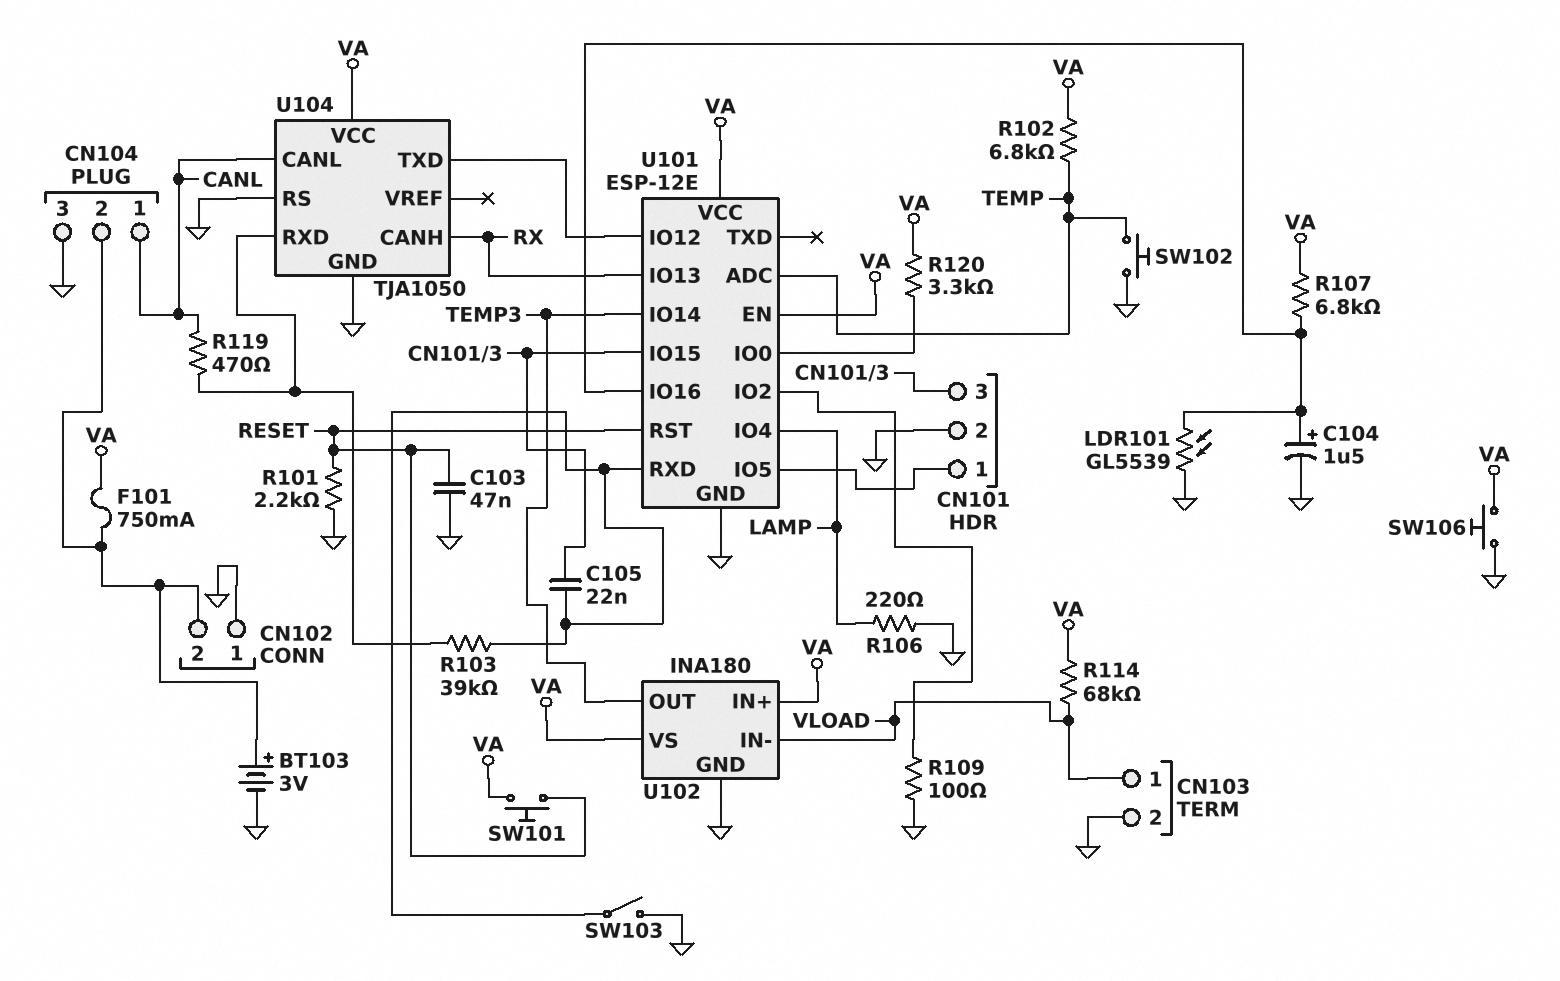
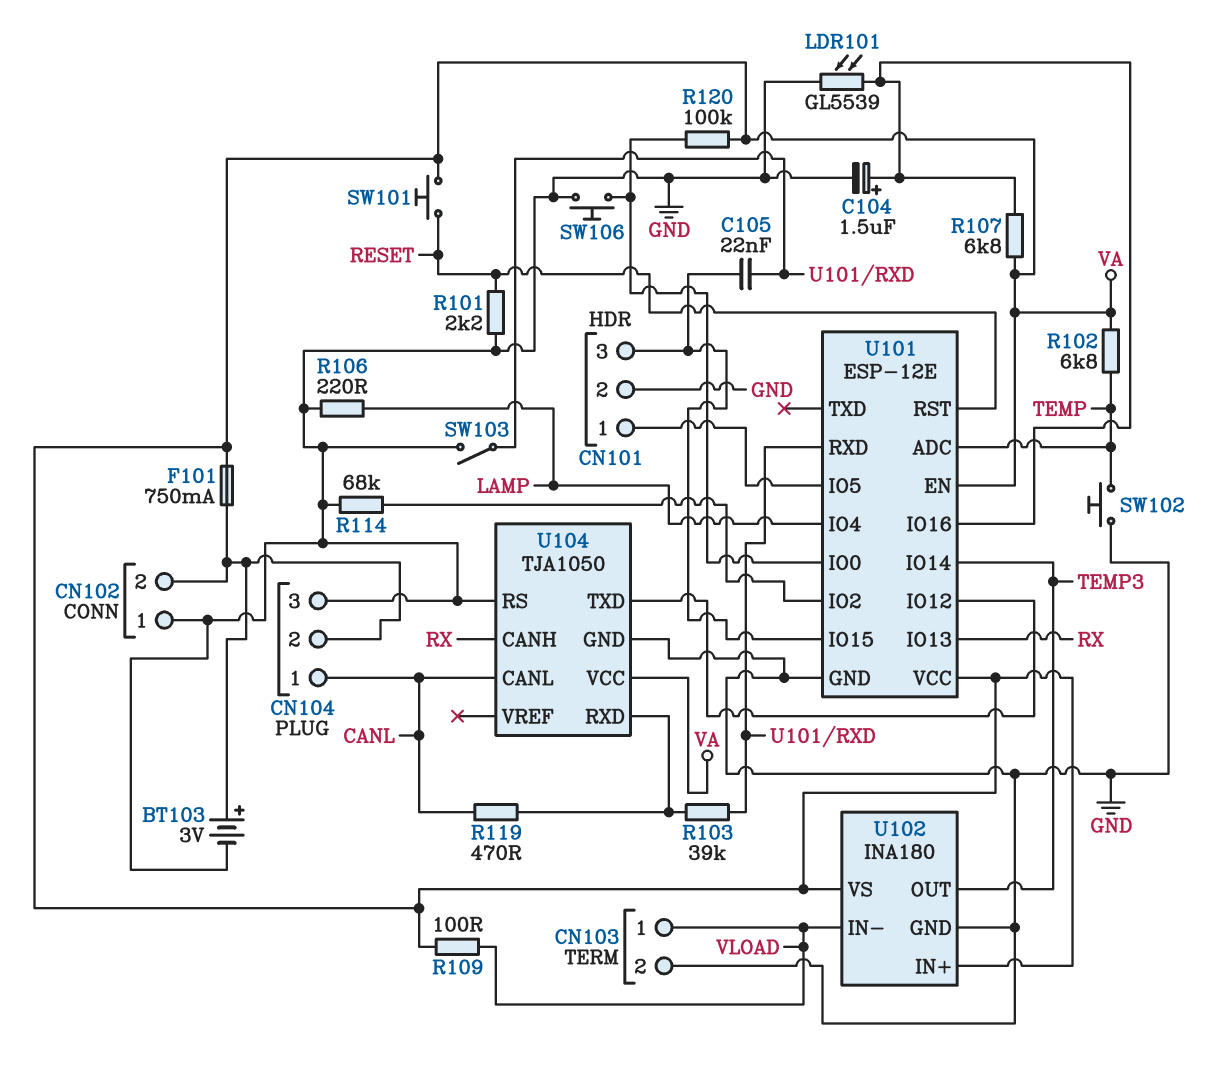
C103: 47nF (GND, RESET) -> none
R109: 100 (GND, U101/IO2) -> 100 (VA, VLOAD)
R114: 68k (VA, VLOAD) -> 68k (GND, U101/IO2)
R120: 3.3k (U101/IO0, VA) -> 100k (U101/IO0, VA)
SW106: button (GND, VA) -> button (GND, U101/IO0)

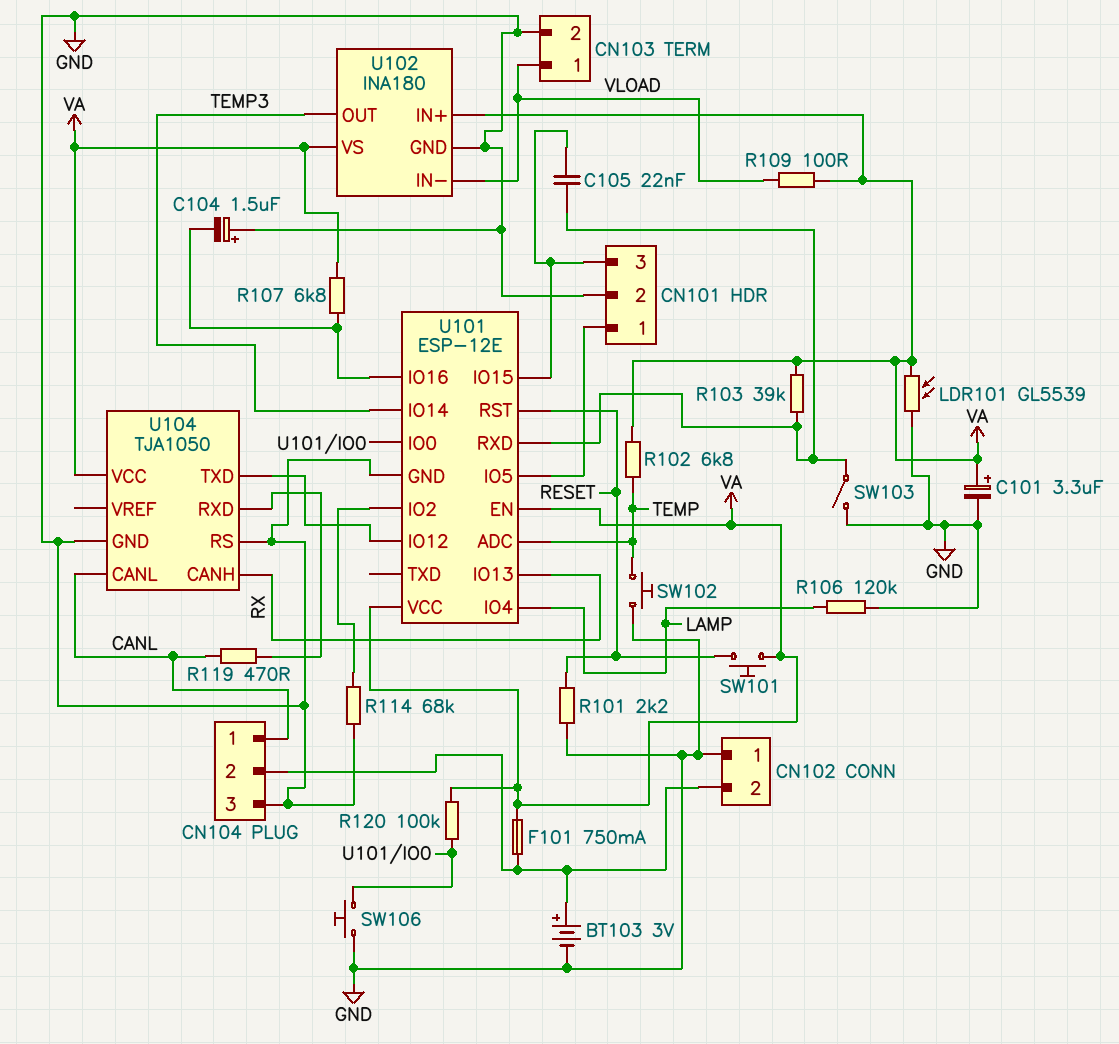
C101: none -> 3.3uF (plus VA, minus GND)
C104: 1.5uF (plus U101/IO16, minus GND) -> 1.5uF (plus GND, minus U101/IO16)
LDR101: GL5539 (GND, U101/IO16) -> GL5539 (GND, VA)
R103: 39k (U101/RXD, U104/RXD) -> 39k (U101/RXD, VA)
R106: 220 (GND, LAMP) -> 120k (GND, LAMP)

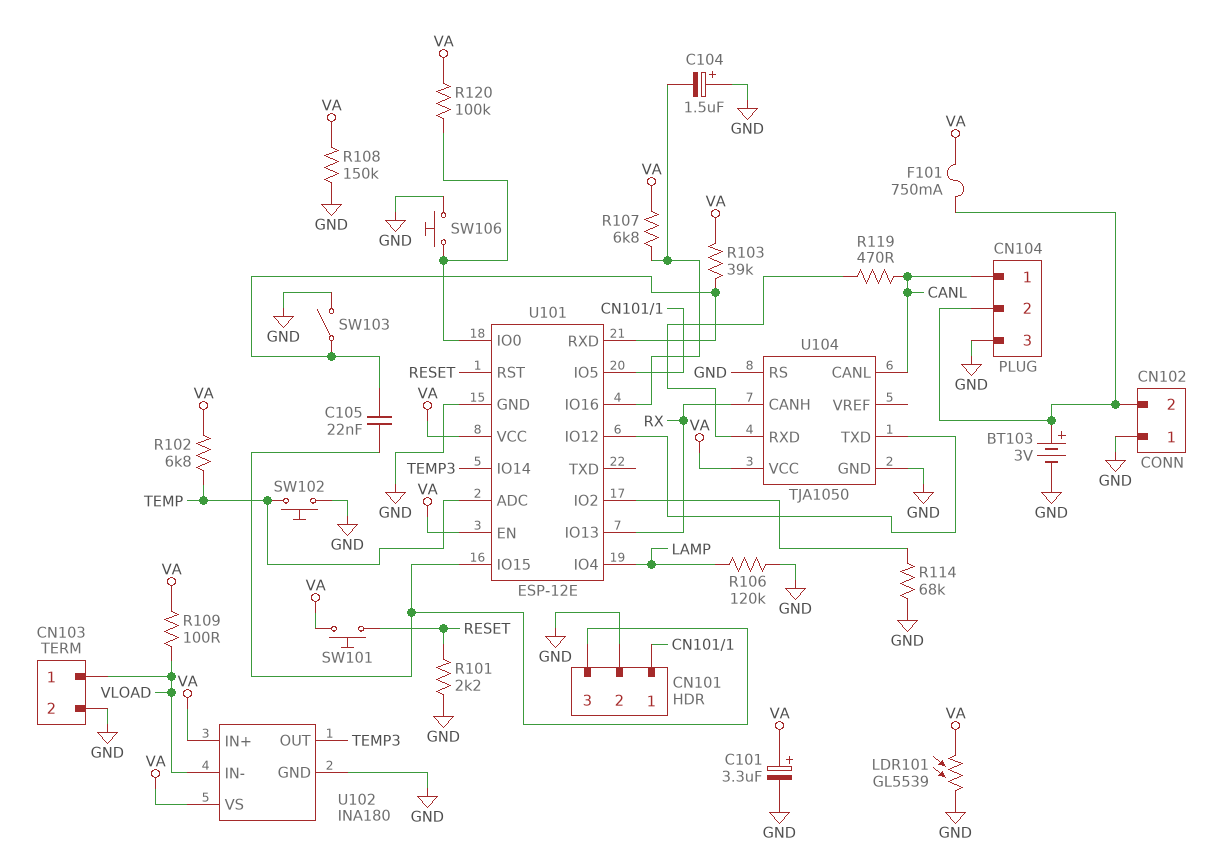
R108: none -> 150k (GND, VA)

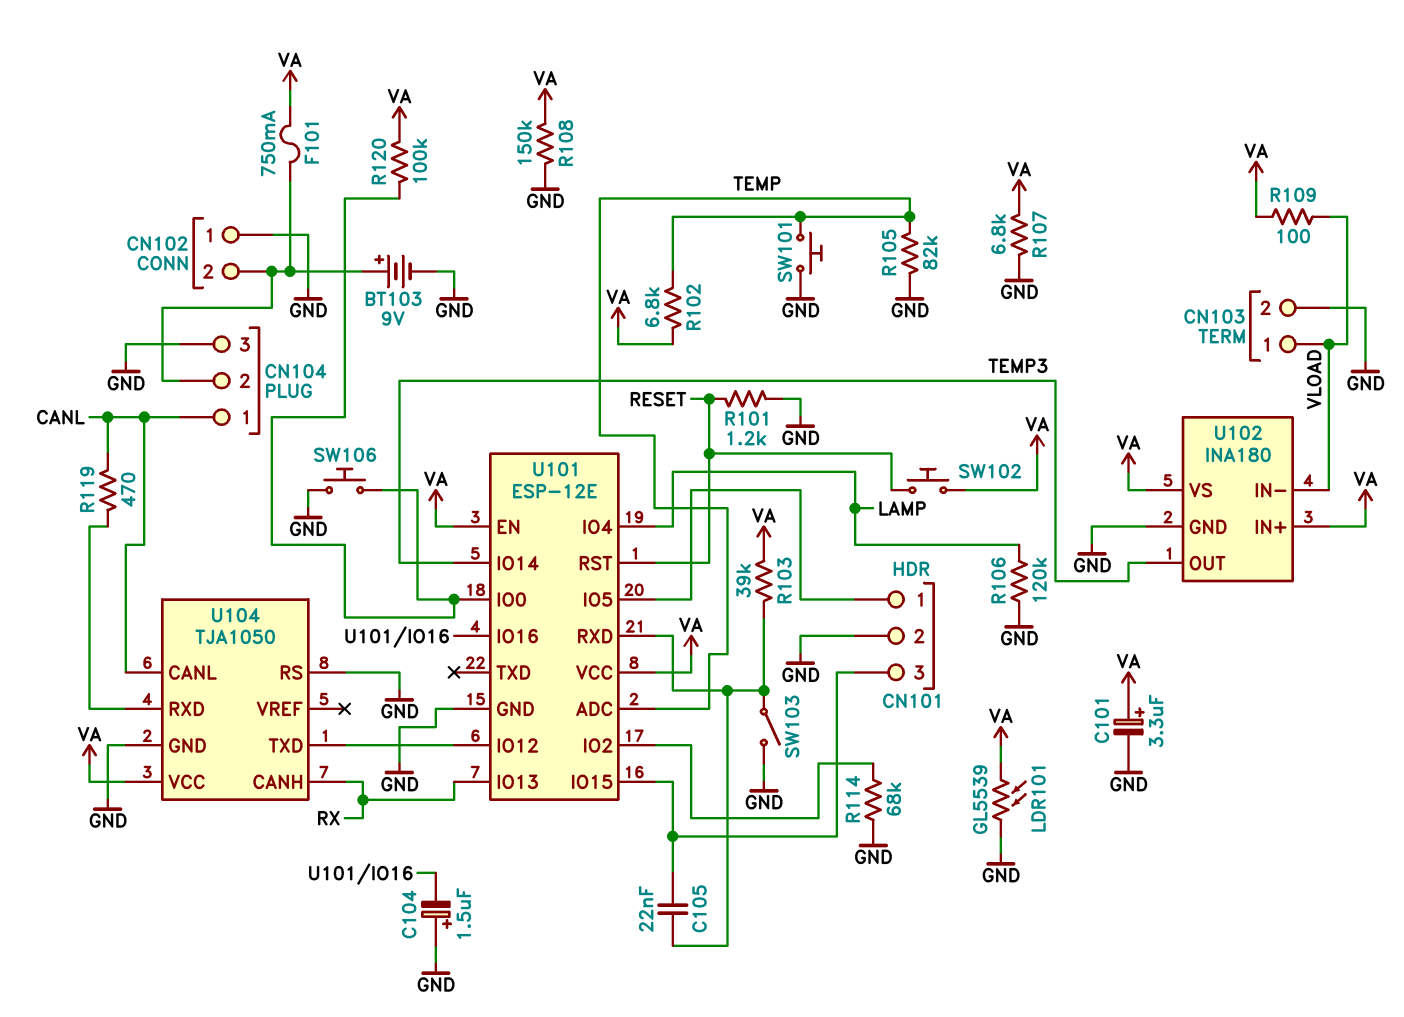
BT103: 3V (plus CN102/2, minus GND) -> 9V (plus CN102/2, minus GND)
R101: 2.2k (GND, RESET) -> 1.2k (GND, RESET)
R105: none -> 82k (GND, TEMP)
R107: 6.8k (U101/IO16, VA) -> 6.8k (GND, VA)
SW101: button (RESET, VA) -> button (GND, TEMP)
SW102: button (GND, TEMP) -> button (RESET, VA)

